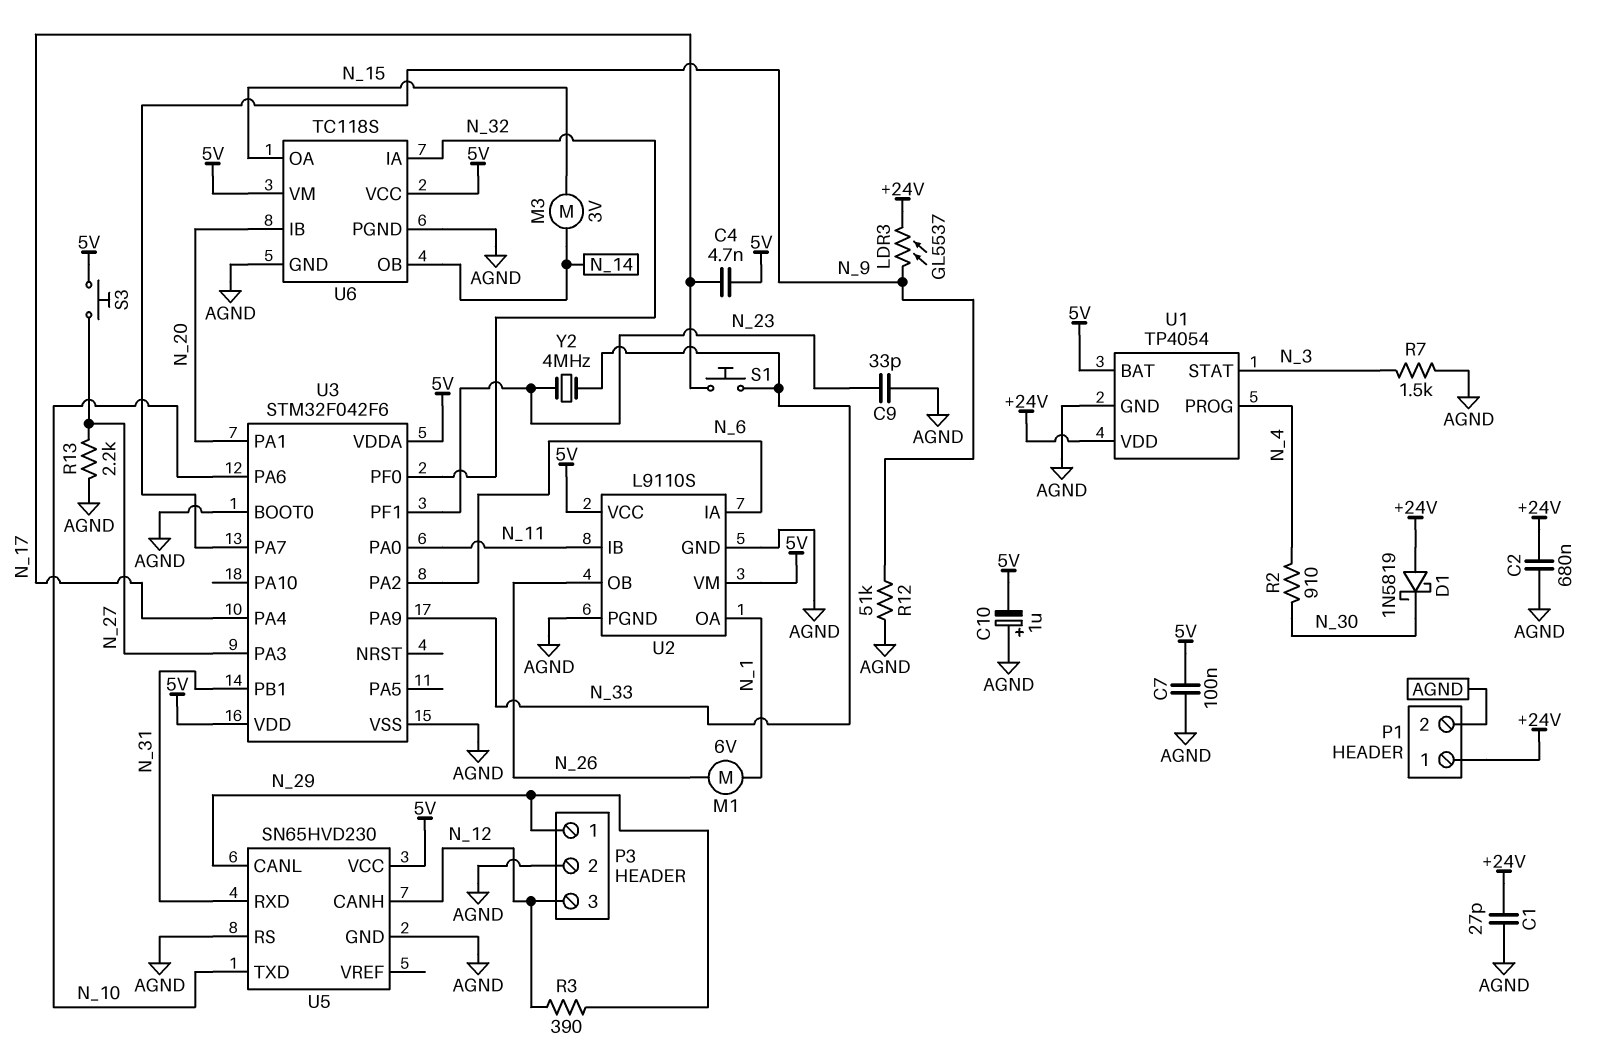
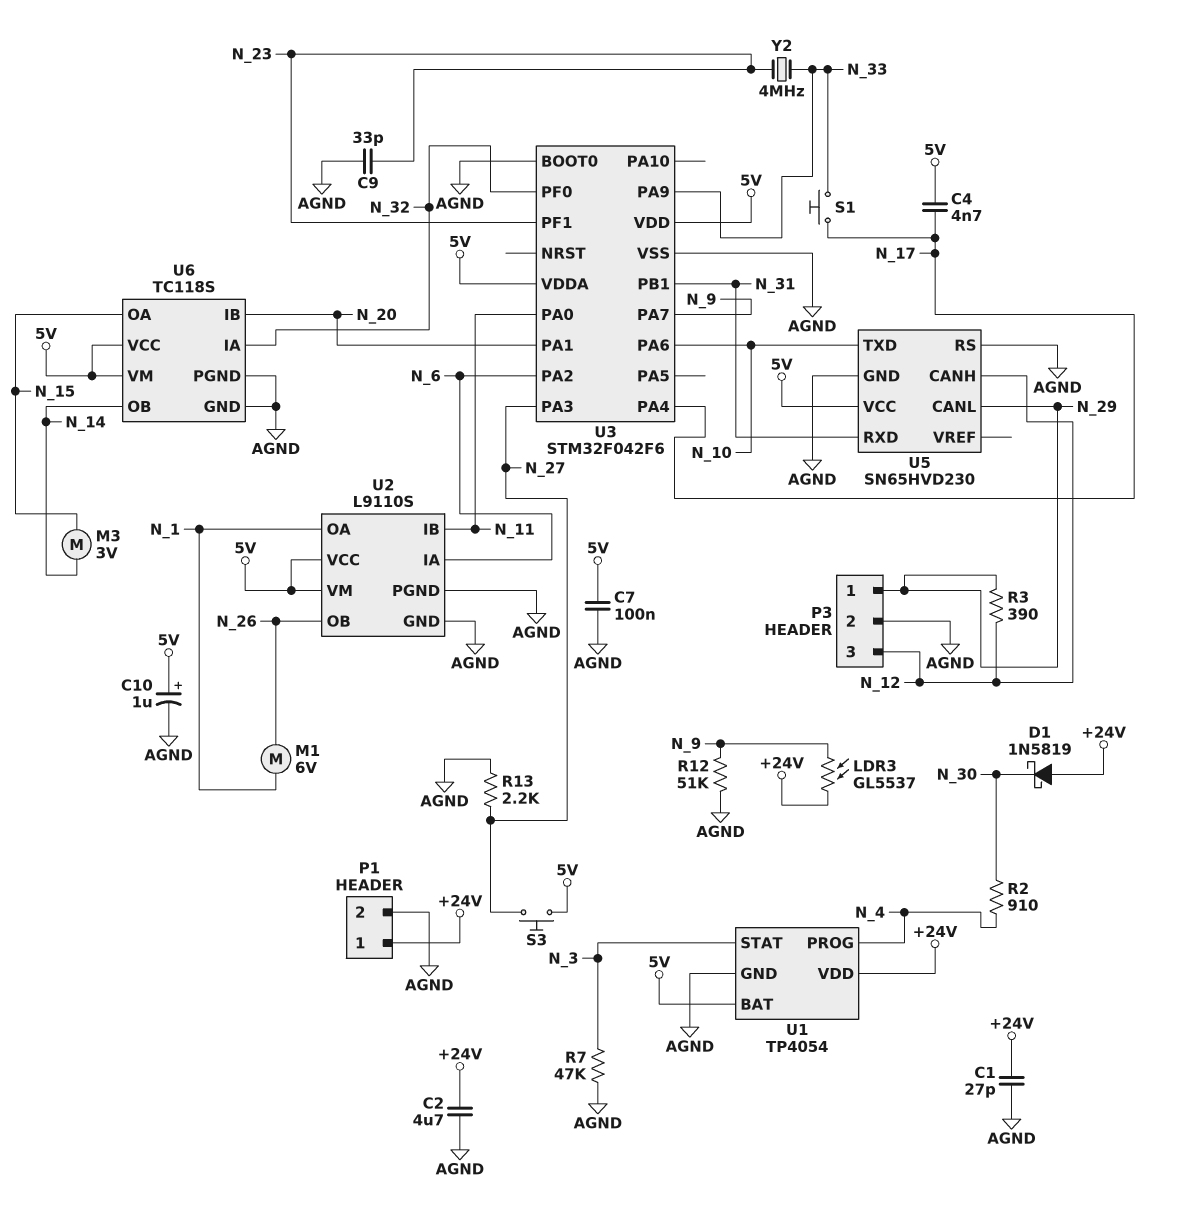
C2: 680nF (+24V, AGND) -> 4.7uF (+24V, AGND)
C10: 1uF (plus AGND, minus 5V) -> 1uF (plus 5V, minus AGND)
R7: 1.5k (AGND, N_3) -> 47k (AGND, N_3)

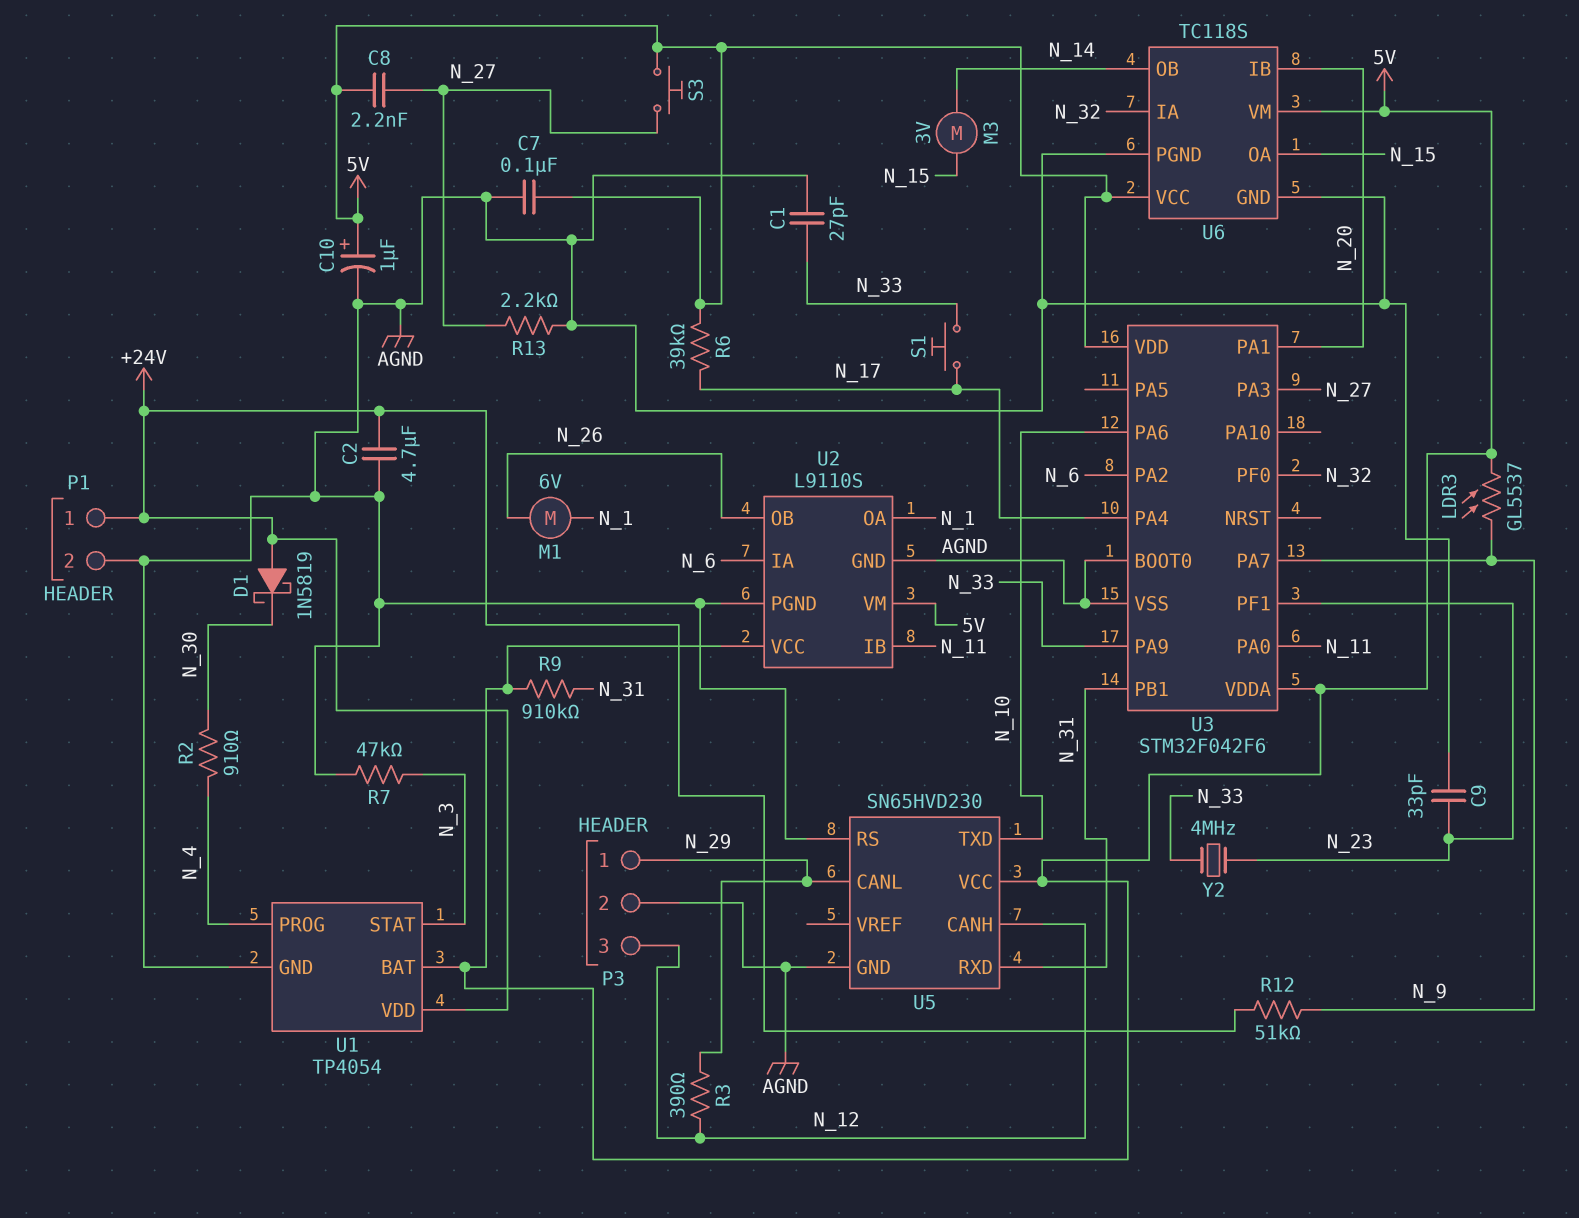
C1: 27pF (+24V, AGND) -> 27pF (AGND, N_33)
C4: 4.7nF (5V, N_17) -> none
C8: none -> 2.2nF (5V, N_27)
LDR3: GL5537 (+24V, N_9) -> GL5537 (5V, N_9)
R6: none -> 39k (5V, N_17)
R9: none -> 910k (5V, N_31)
R12: 51k (AGND, N_9) -> 51k (+24V, N_9)

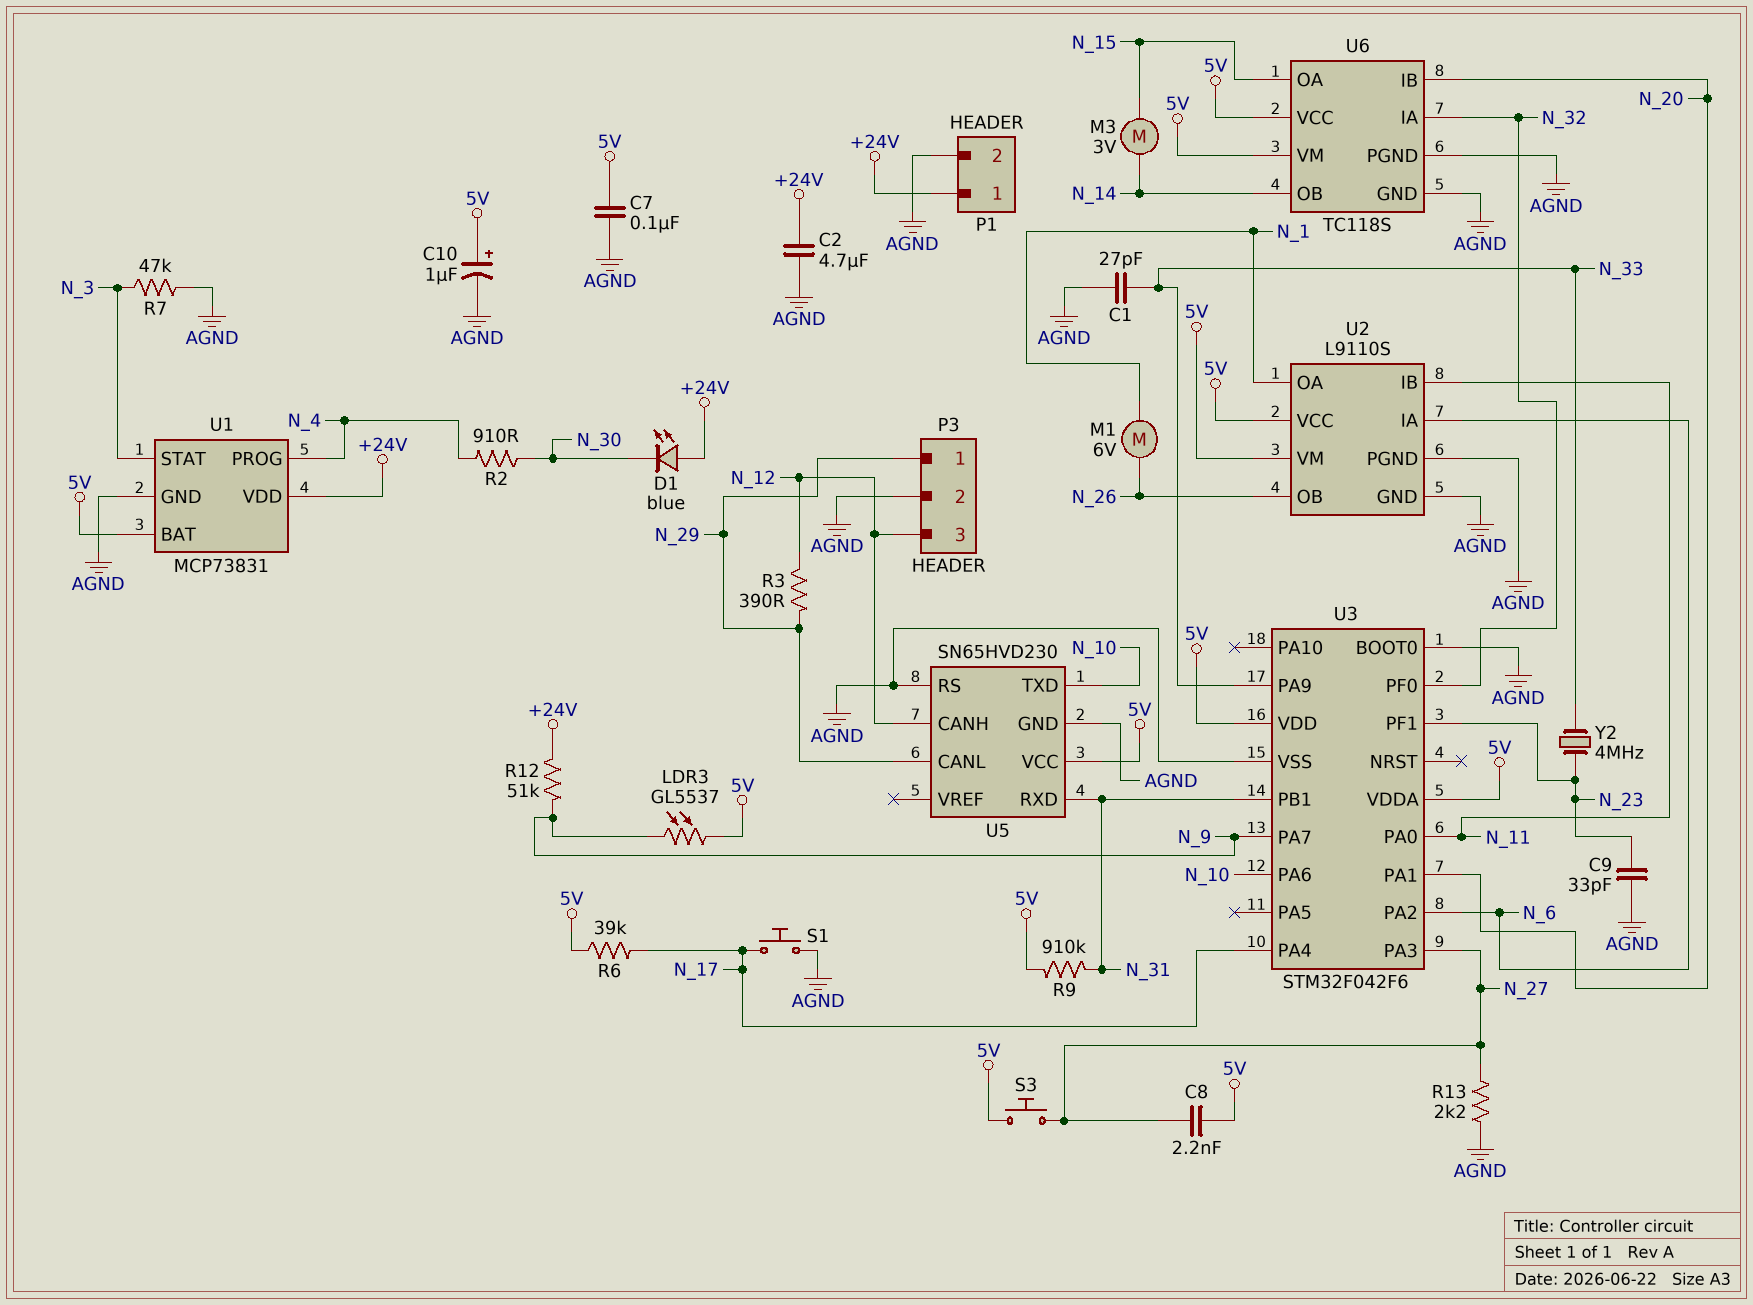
D1: schottky 1N5819 (A +24V, K N_30) -> LED blue (A +24V, K N_30)
S1: button (N_17, N_33) -> button (AGND, N_17)
U1: TP4054 -> MCP73831

